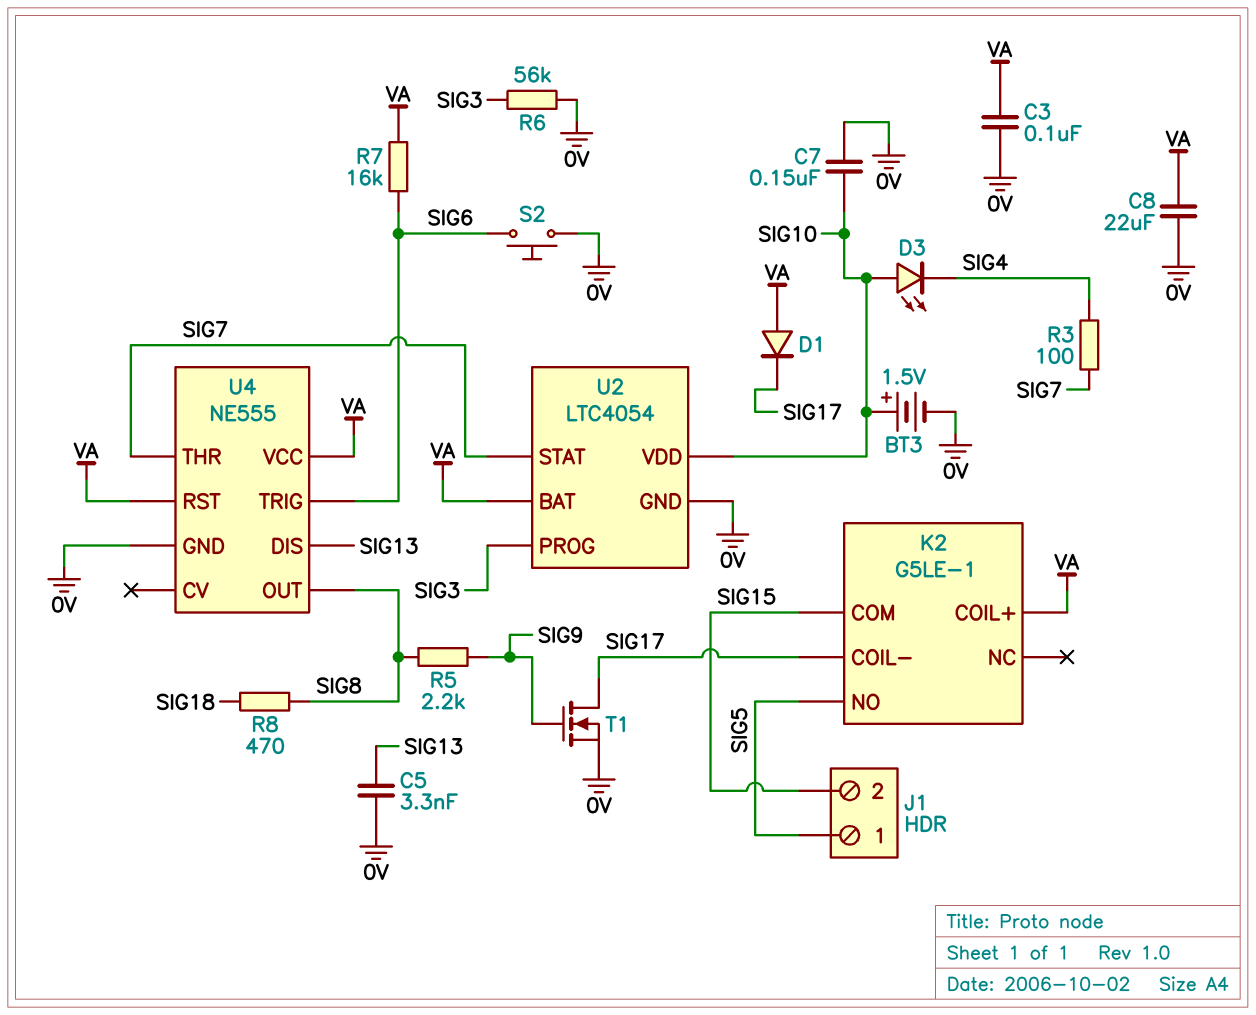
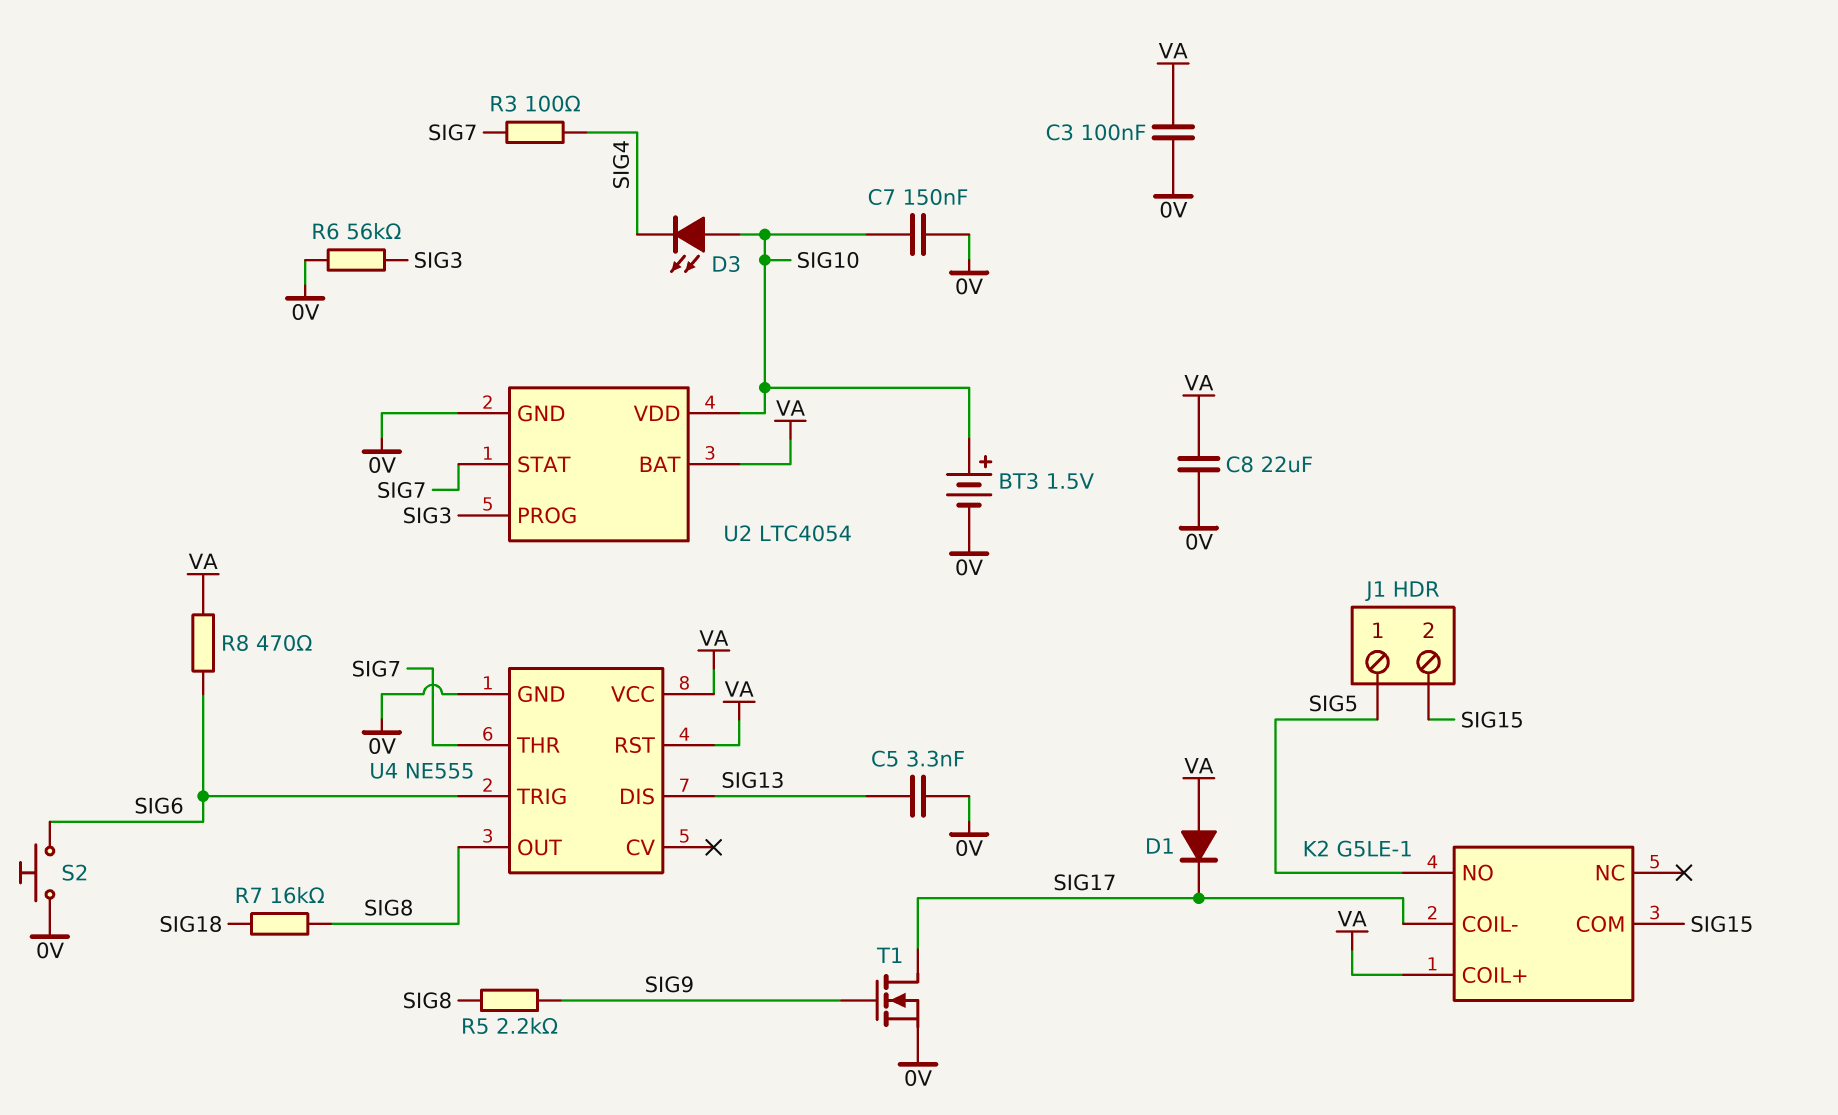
R7: 16k (SIG6, VA) -> 16k (SIG8, SIG18)
R8: 470 (SIG8, SIG18) -> 470 (SIG6, VA)

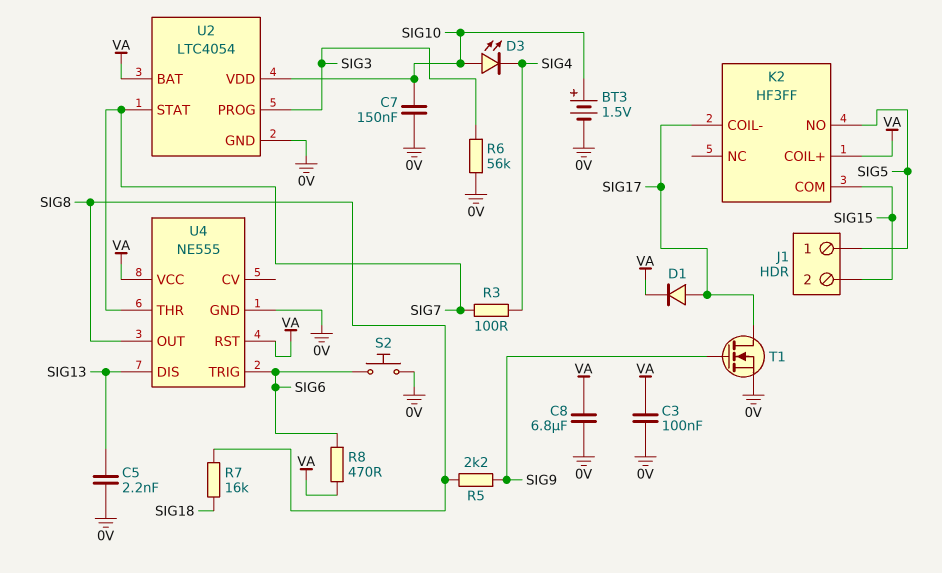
C5: 3.3nF (0V, SIG13) -> 2.2nF (0V, SIG13)
C8: 22uF (0V, VA) -> 6.8uF (0V, VA)
D1: diode (A VA, K SIG17) -> diode (A SIG17, K VA)
K2: G5LE-1 -> HF3FF

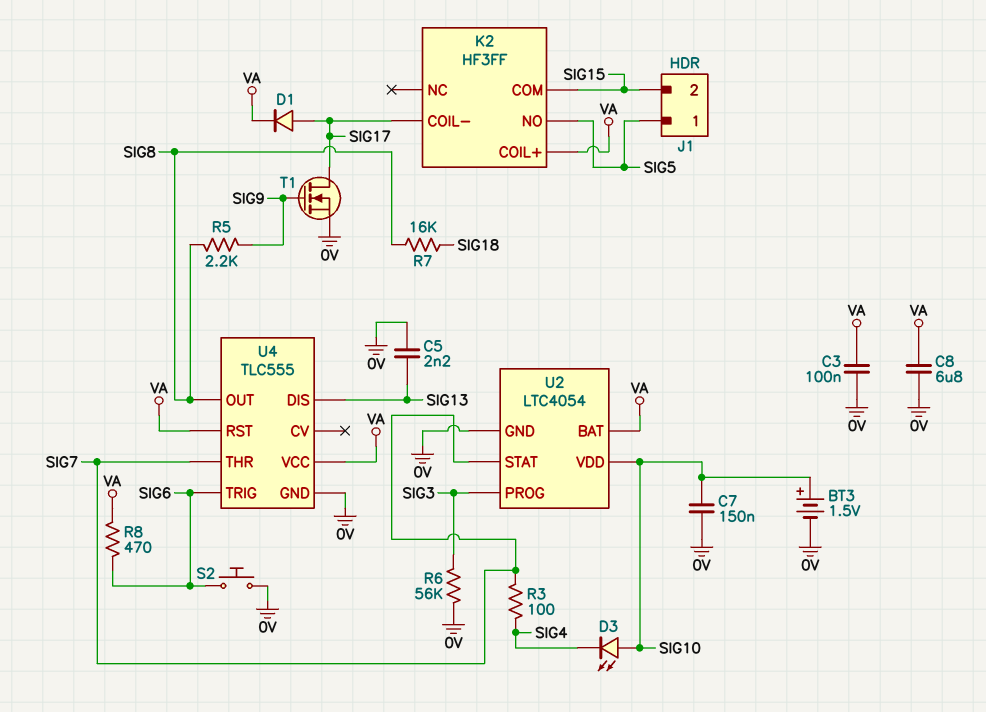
U4: NE555 -> TLC555

